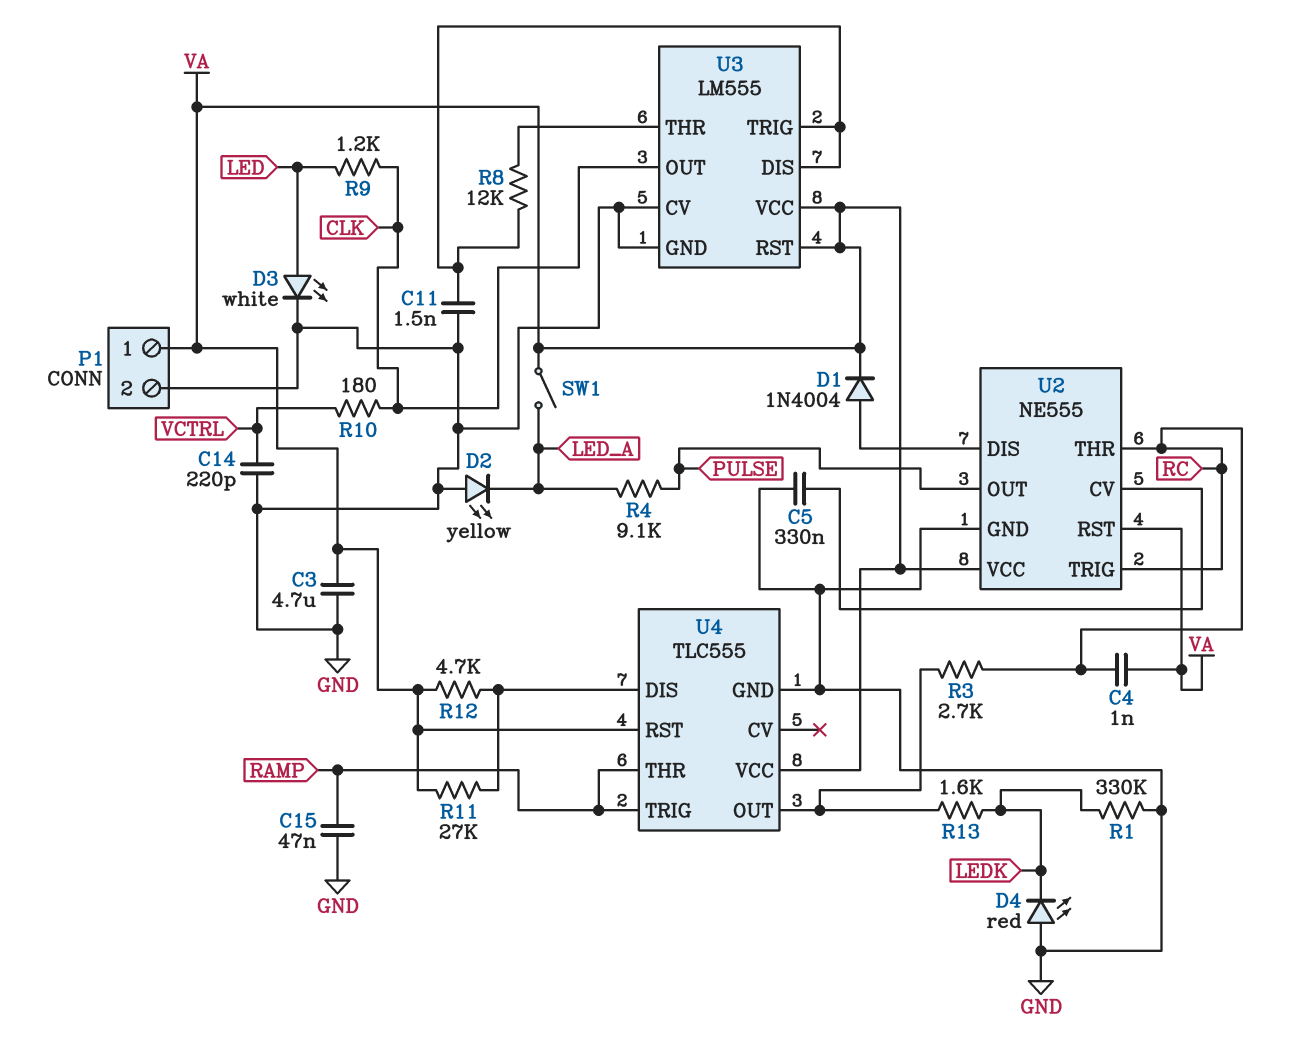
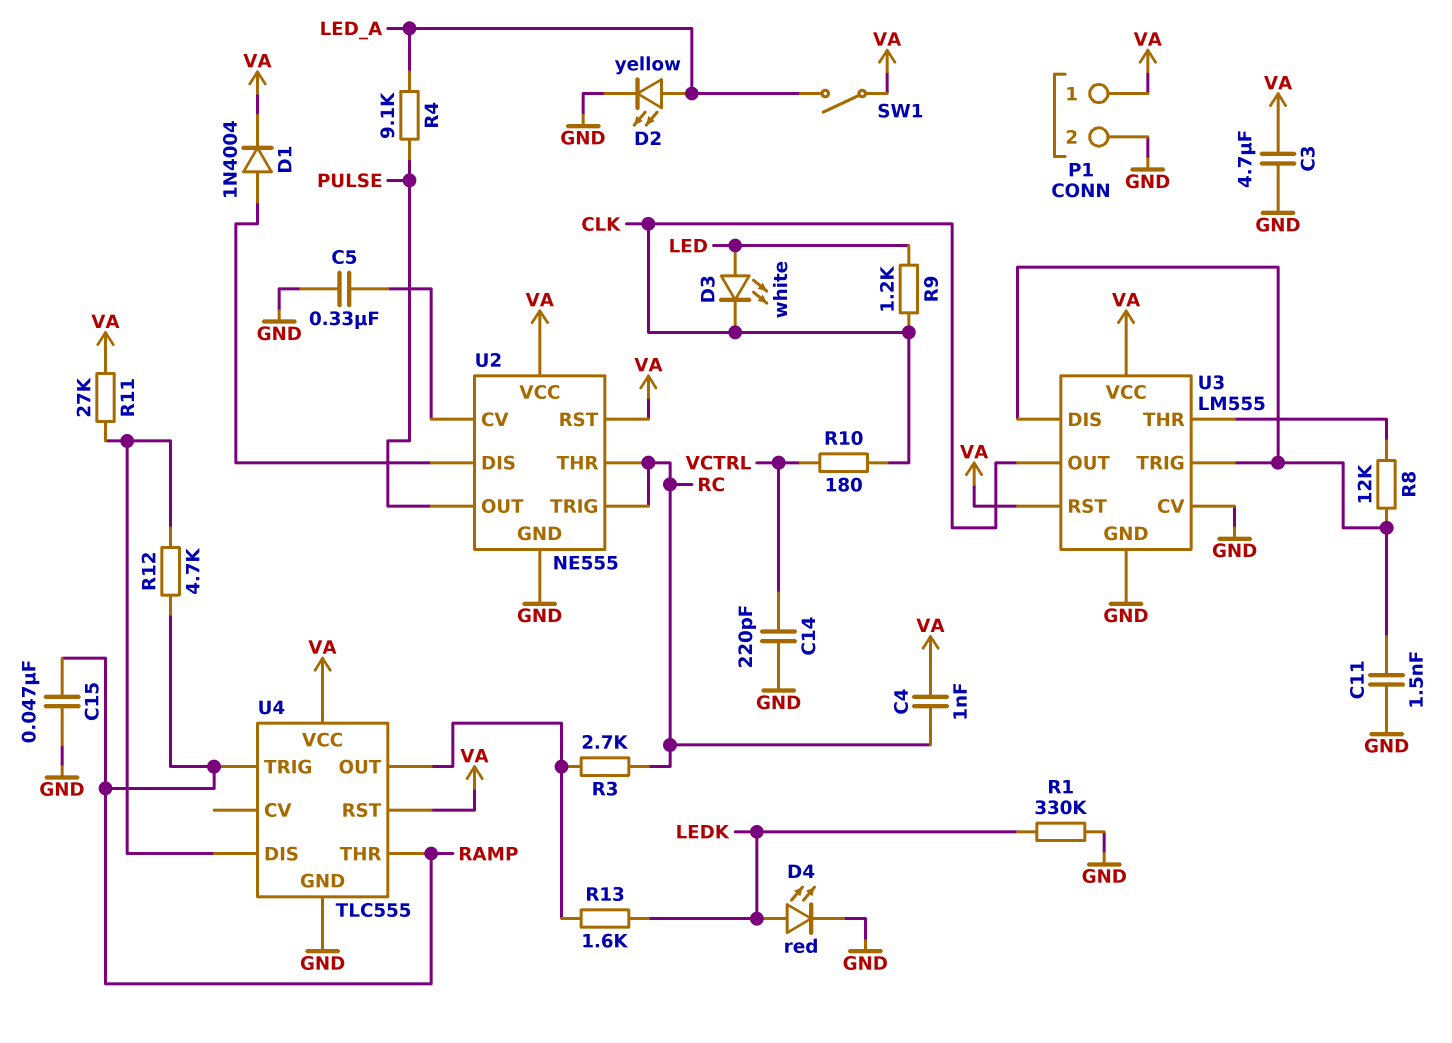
D2: LED yellow (A GND, K LED_A) -> LED yellow (A LED_A, K GND)
D3: LED white (A LED, K GND) -> LED white (A LED, K CLK)
D4: LED red (A GND, K LEDK) -> LED red (A LEDK, K GND)
R12: 4.7k (U4/DIS, VA) -> 4.7k (RAMP, U4/DIS)

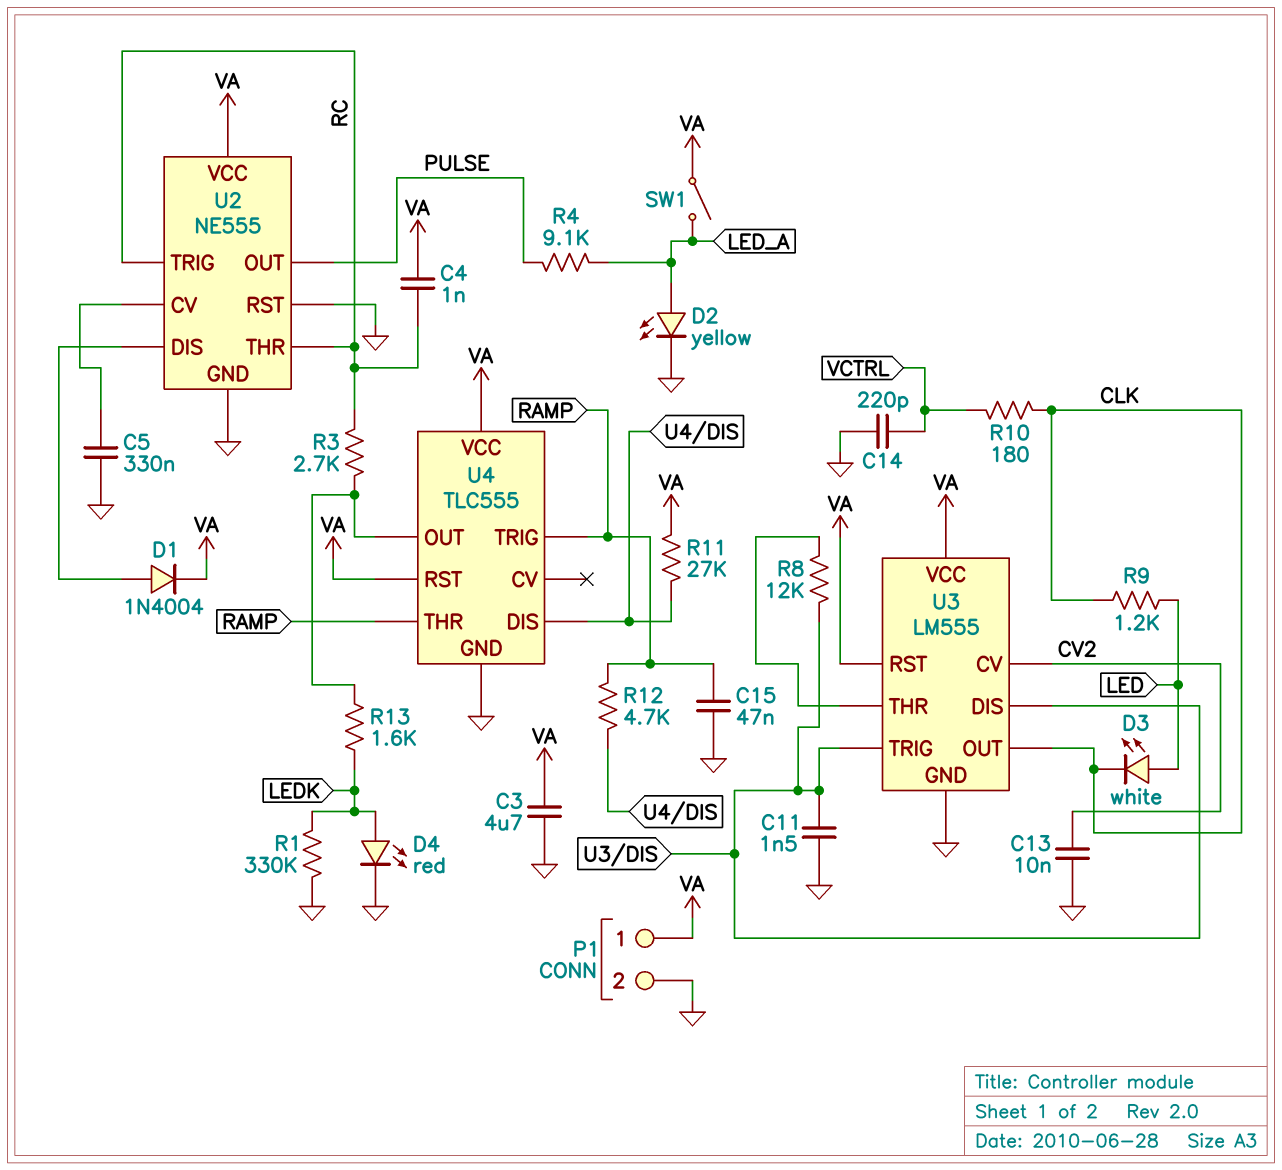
C13: none -> 10nF (CV2, GND)
U2 pin RST: VA -> GND
U3 pin CV: GND -> CV2

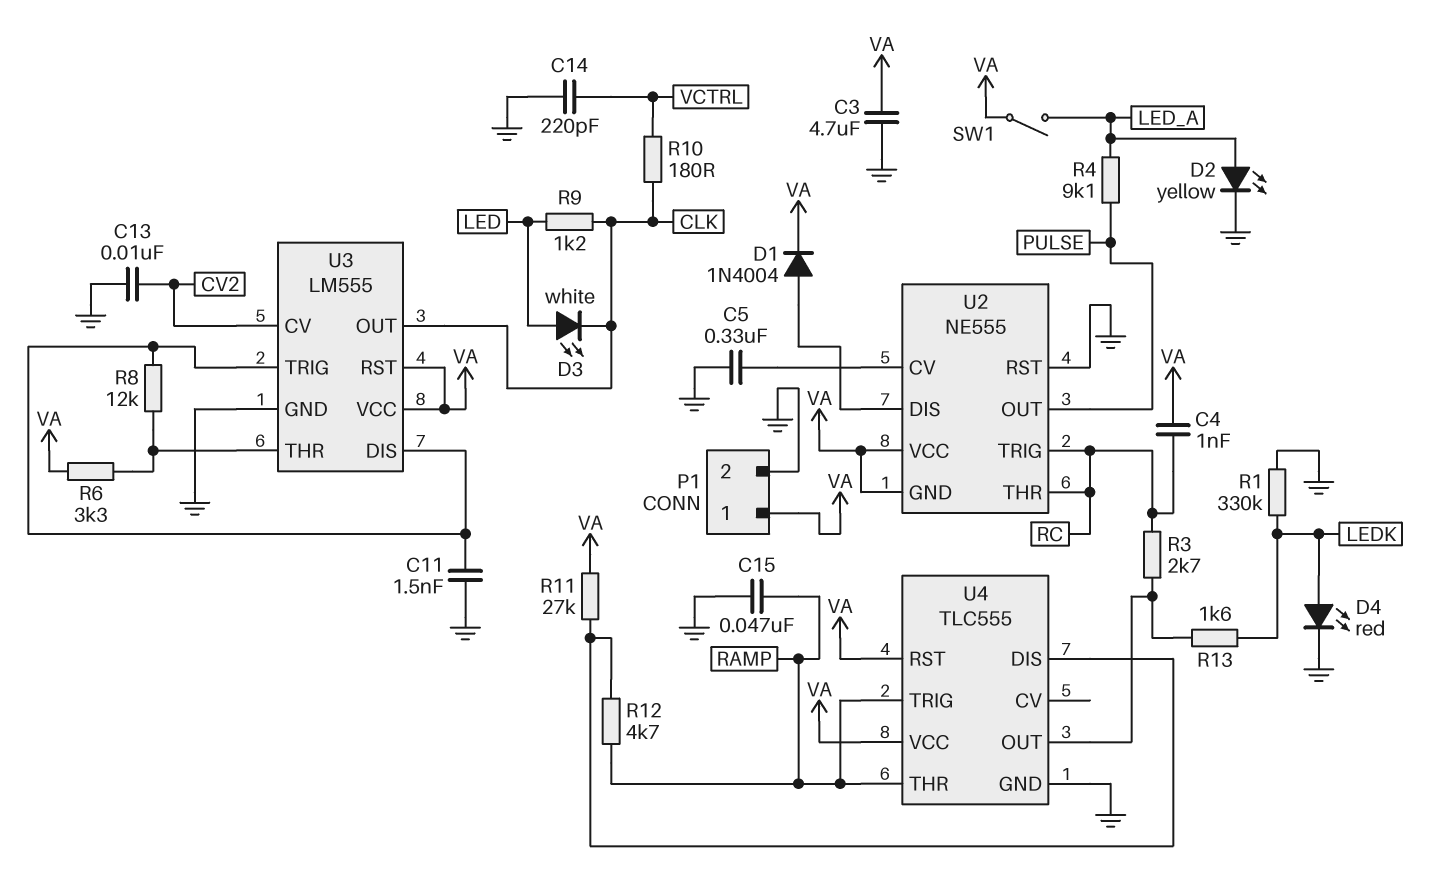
R6: none -> 3.3k (U3/THR, VA)
U2 pin GND: GND -> VA

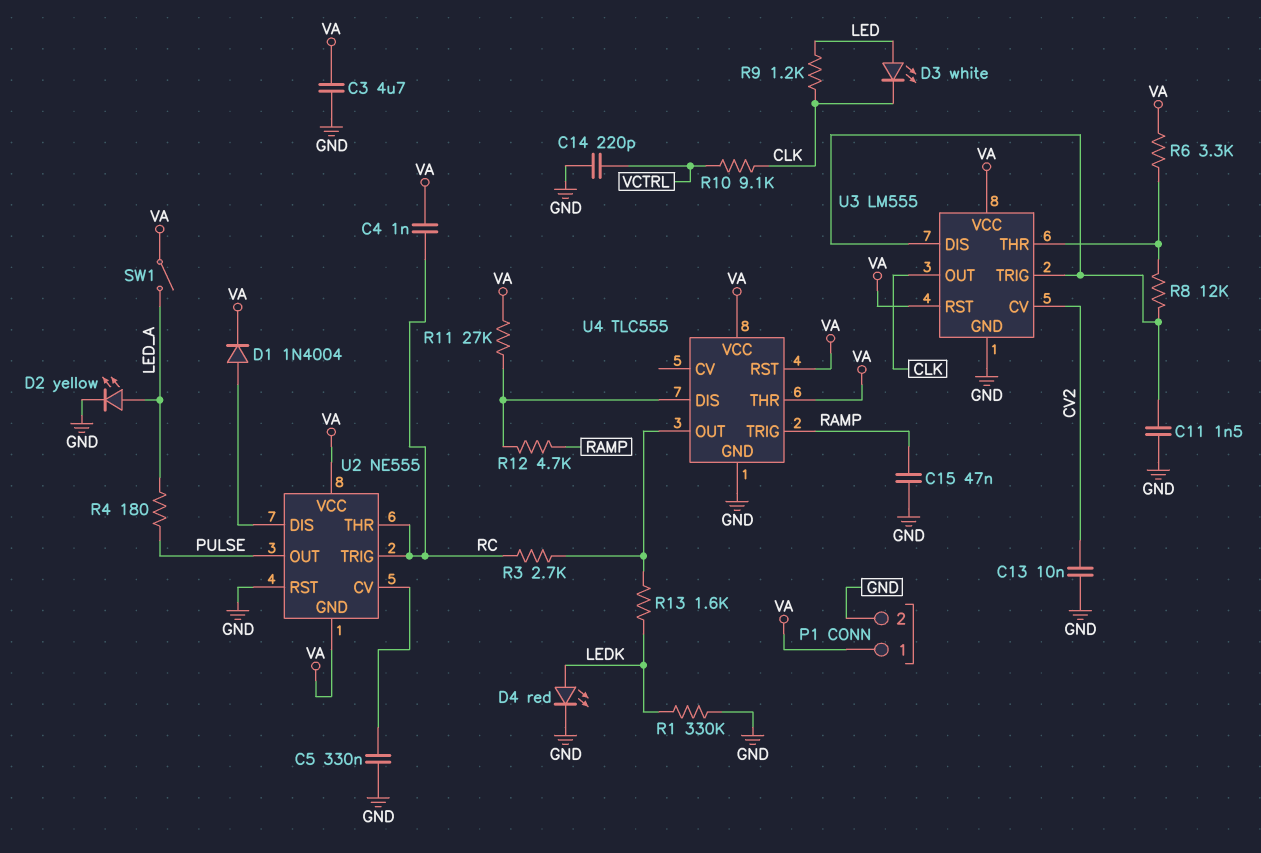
R4: 9.1k (LED_A, PULSE) -> 180 (LED_A, PULSE)
R10: 180 (CLK, VCTRL) -> 9.1k (CLK, VCTRL)
U4 pin THR: RAMP -> VA

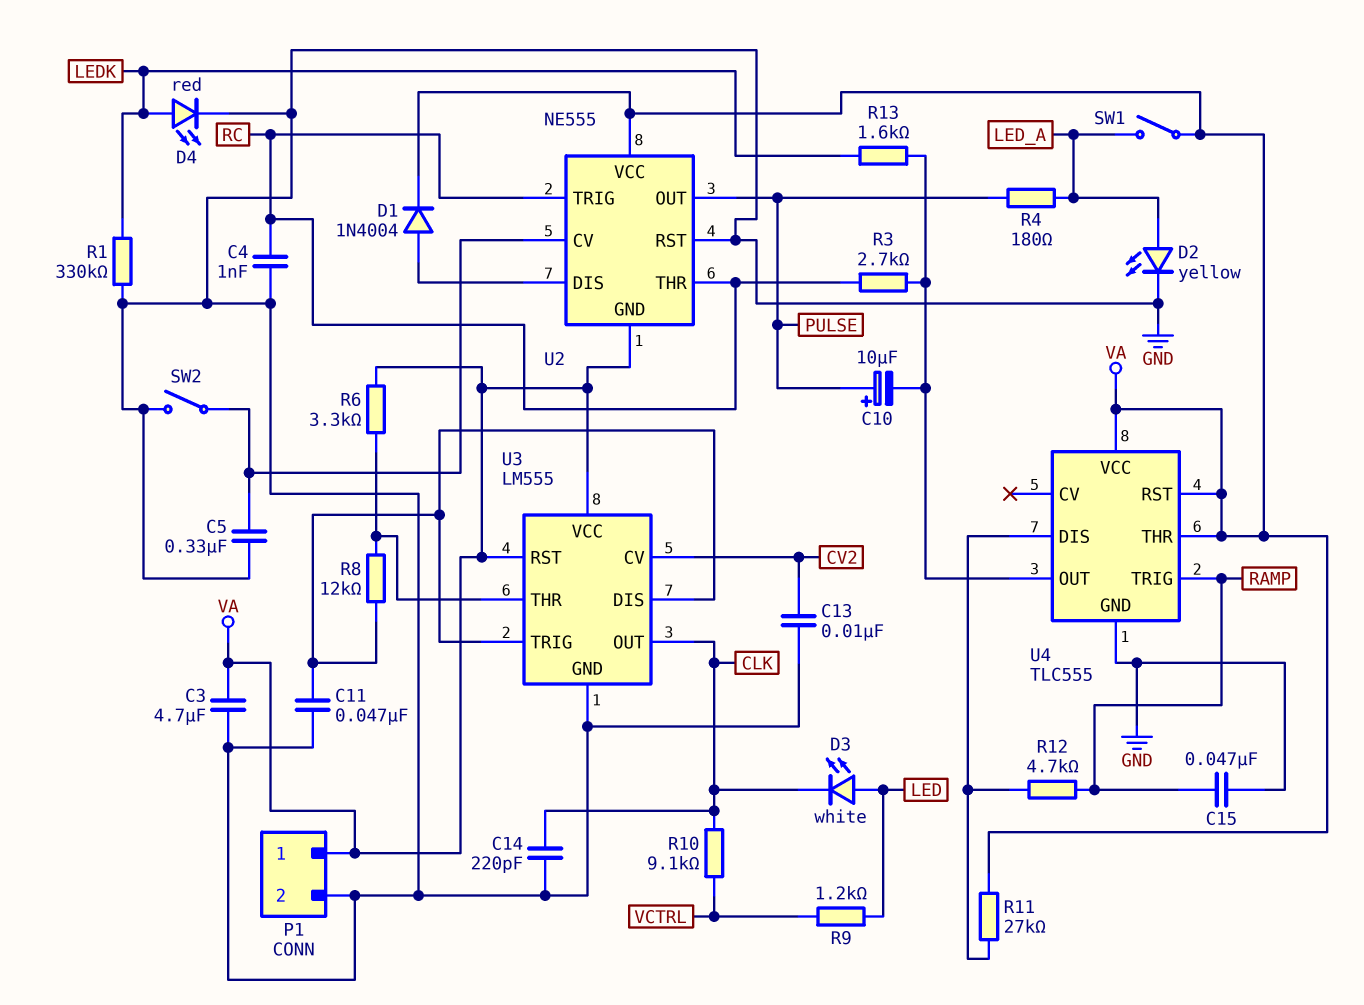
C4: 1nF (RC, VA) -> 1nF (GND, RC)
C10: none -> 10uF (plus PULSE, minus U4/OUT)
C11: 1.5nF (GND, U3/DIS) -> 47nF (GND, U3/DIS)
C14: 220pF (GND, VCTRL) -> 220pF (CLK, GND)
R9: 1.2k (CLK, LED) -> 1.2k (LED, VCTRL)
SW2: none -> switch (GND, U2/CV)

